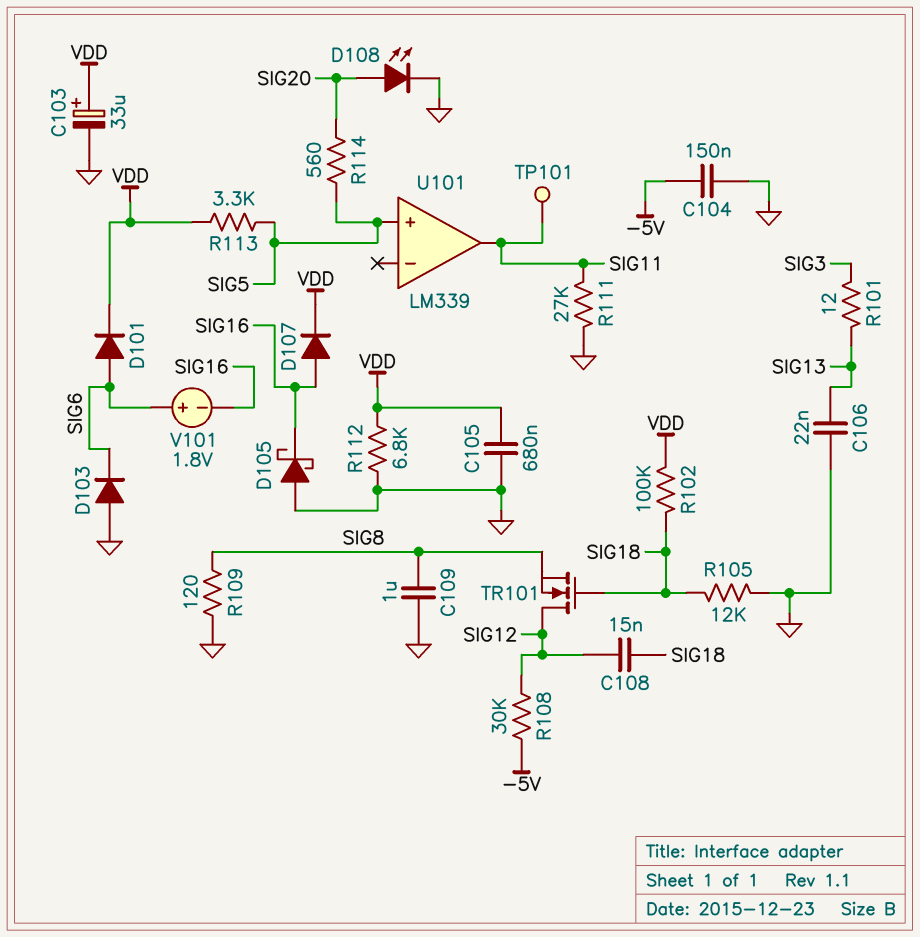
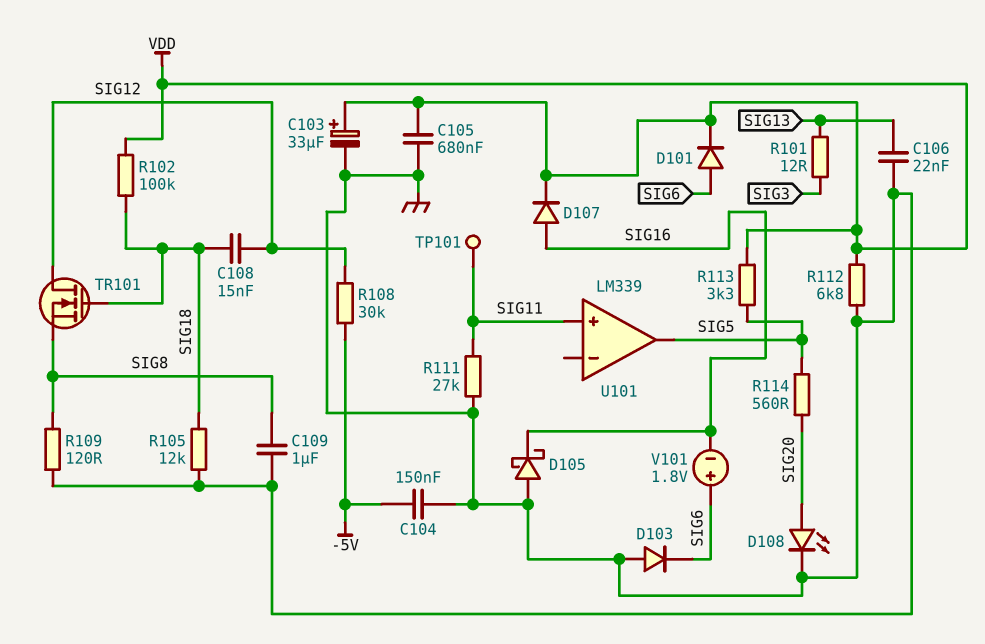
U101 pin in+: SIG5 -> SIG11
U101 pin out: SIG11 -> SIG5

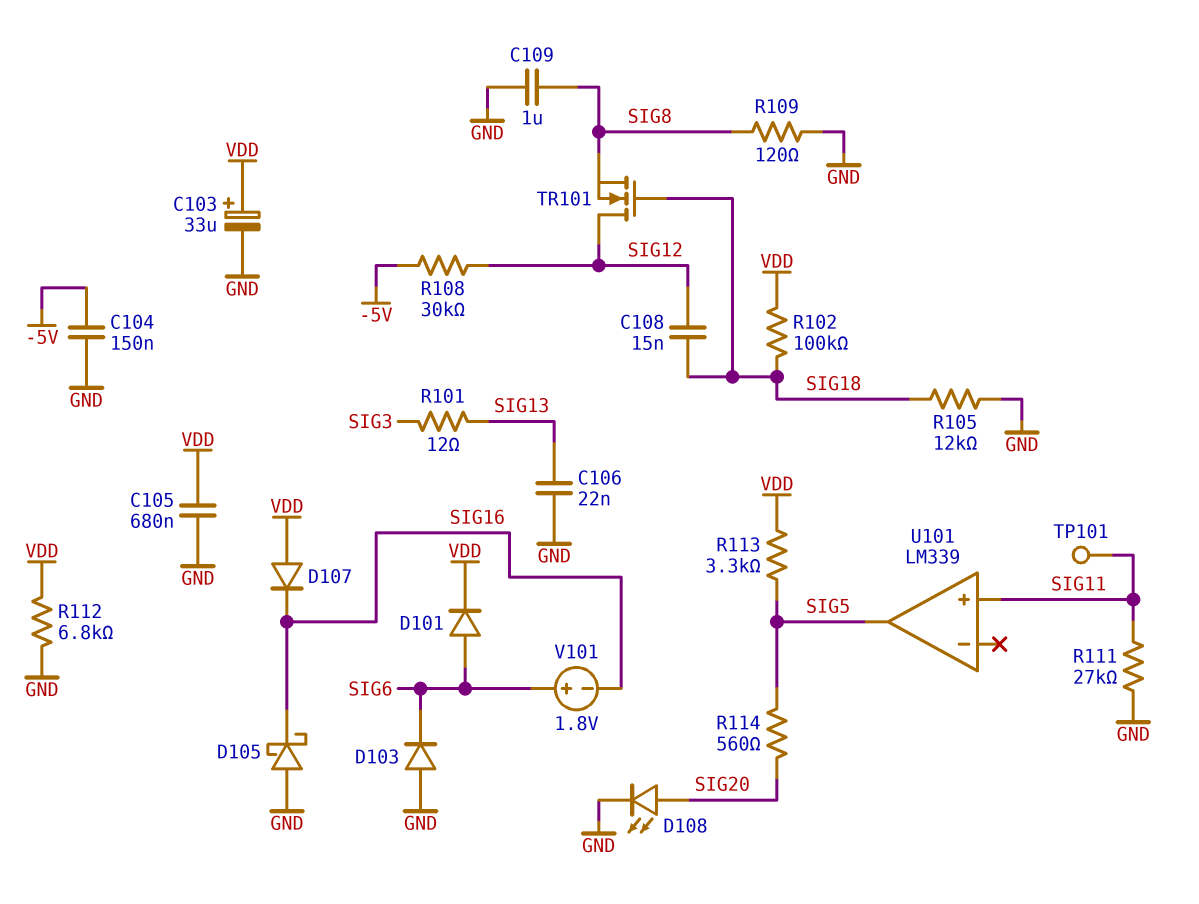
D107: diode (A SIG16, K VDD) -> diode (A VDD, K SIG16)

